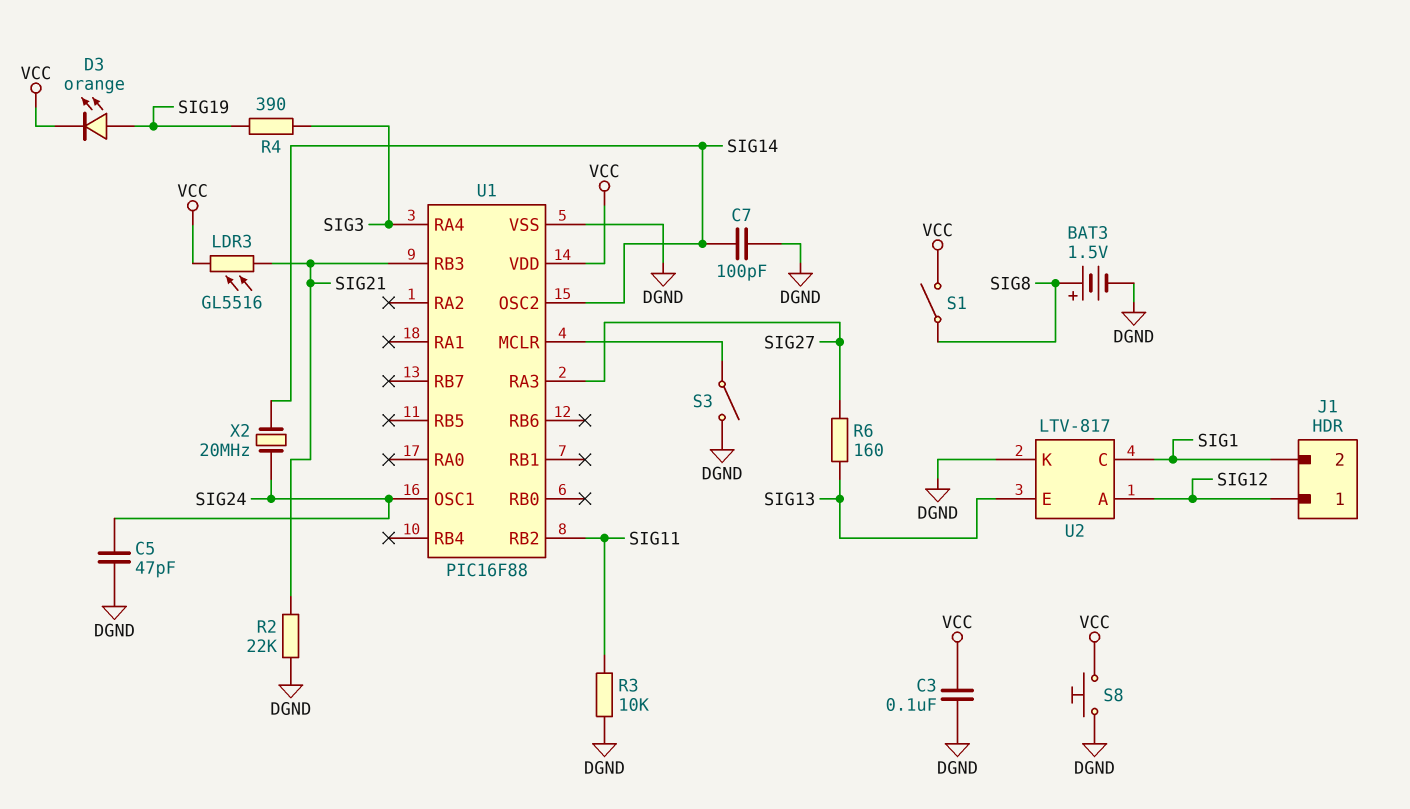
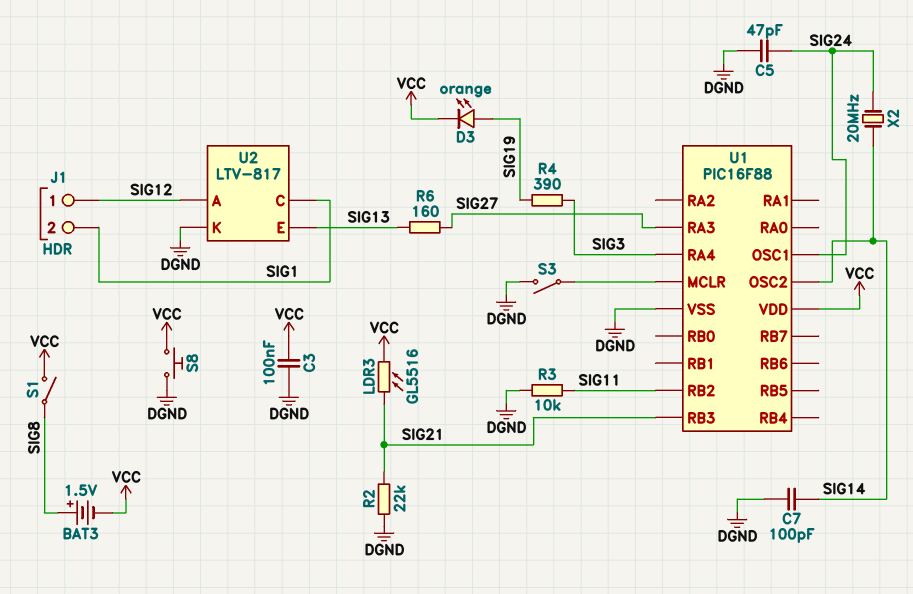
BAT3: 1.5V (plus SIG8, minus DGND) -> 1.5V (plus SIG8, minus VCC)

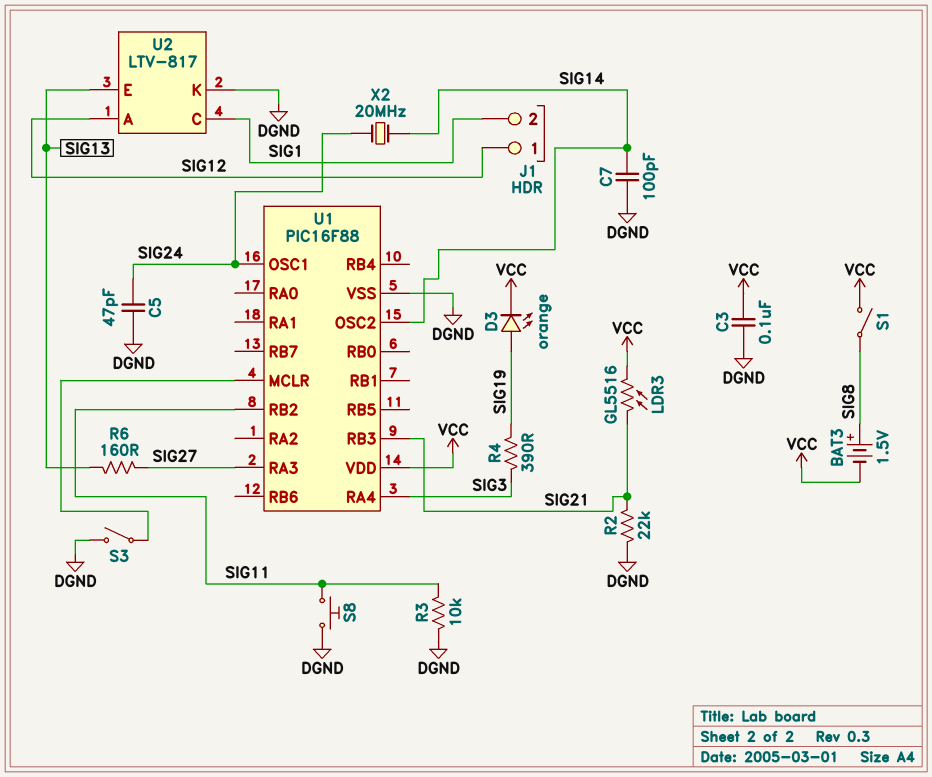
S8: button (DGND, VCC) -> button (DGND, SIG11)

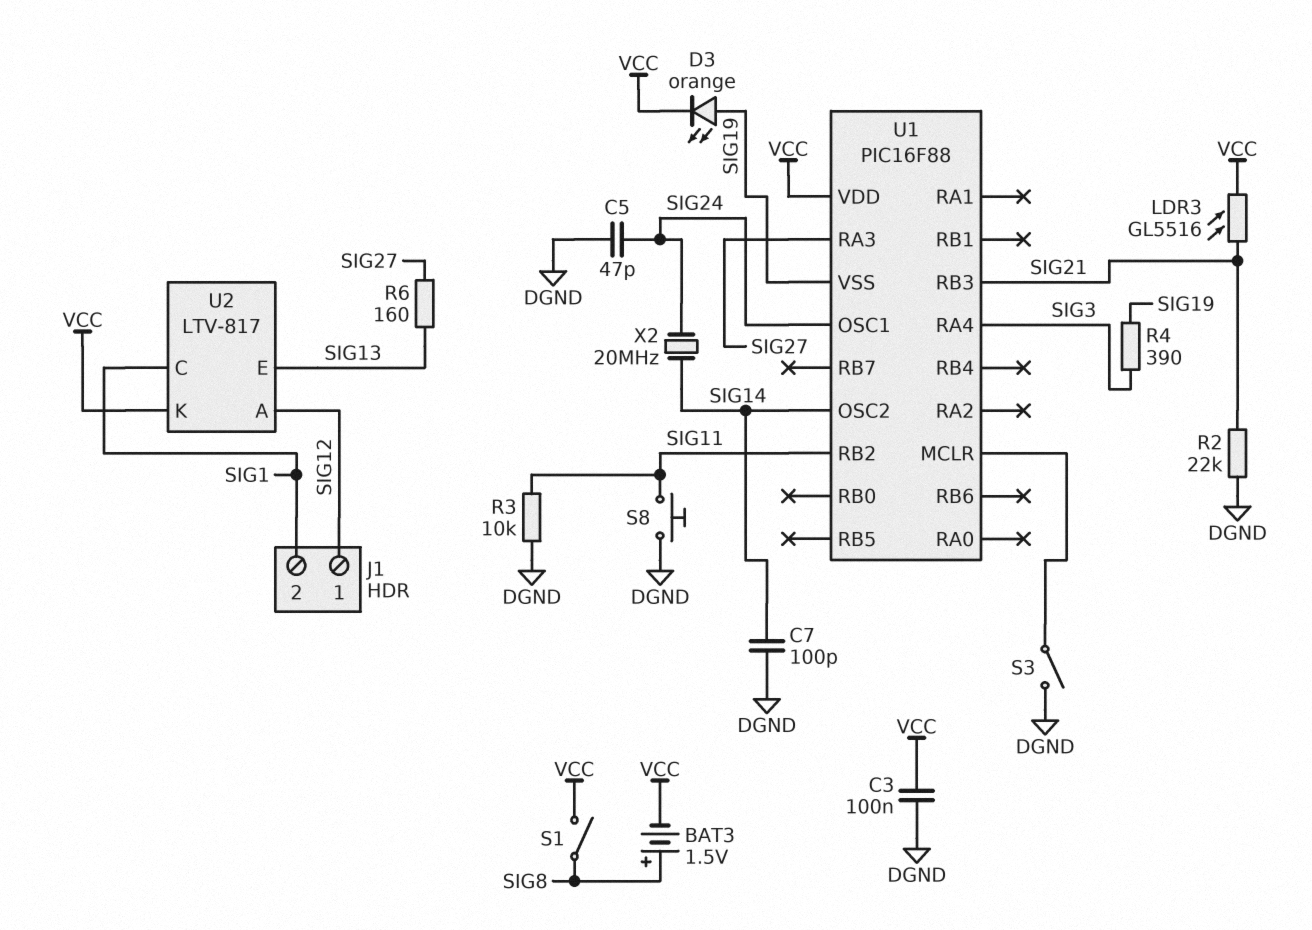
U1 pin VSS: DGND -> SIG19
U2 pin K: DGND -> VCC

